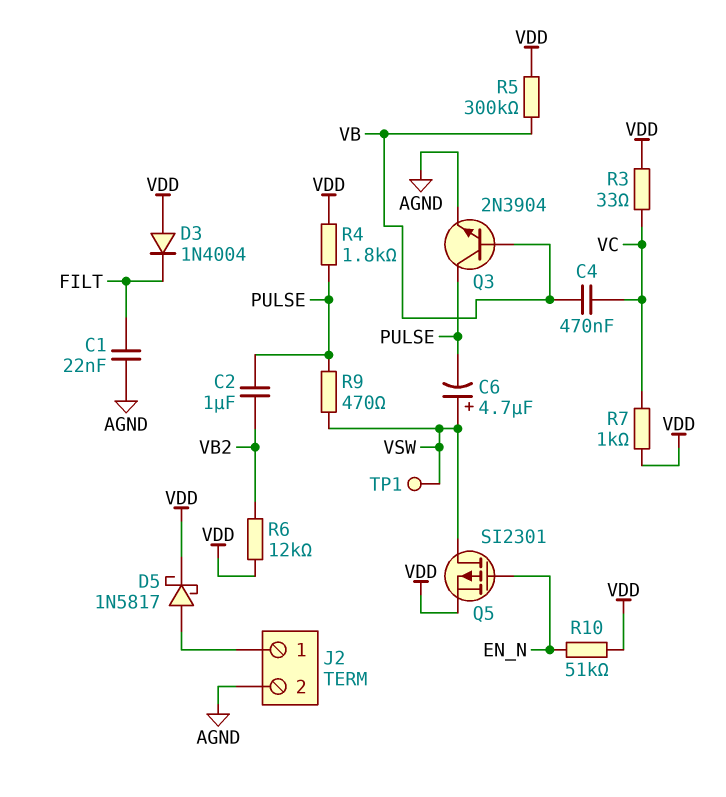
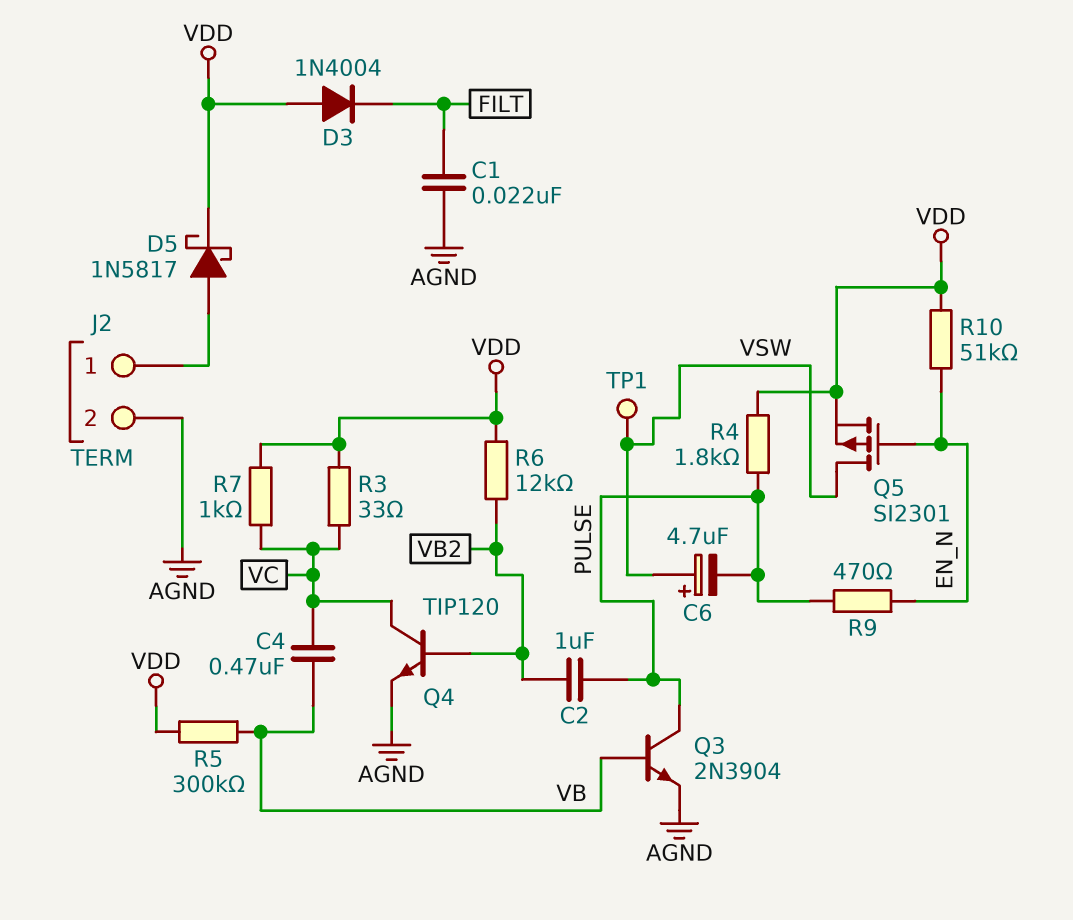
Q4: none -> NPN TIP120 (B VB2, C VC, E AGND)
R9: 470 (PULSE, VSW) -> 470 (EN_N, PULSE)

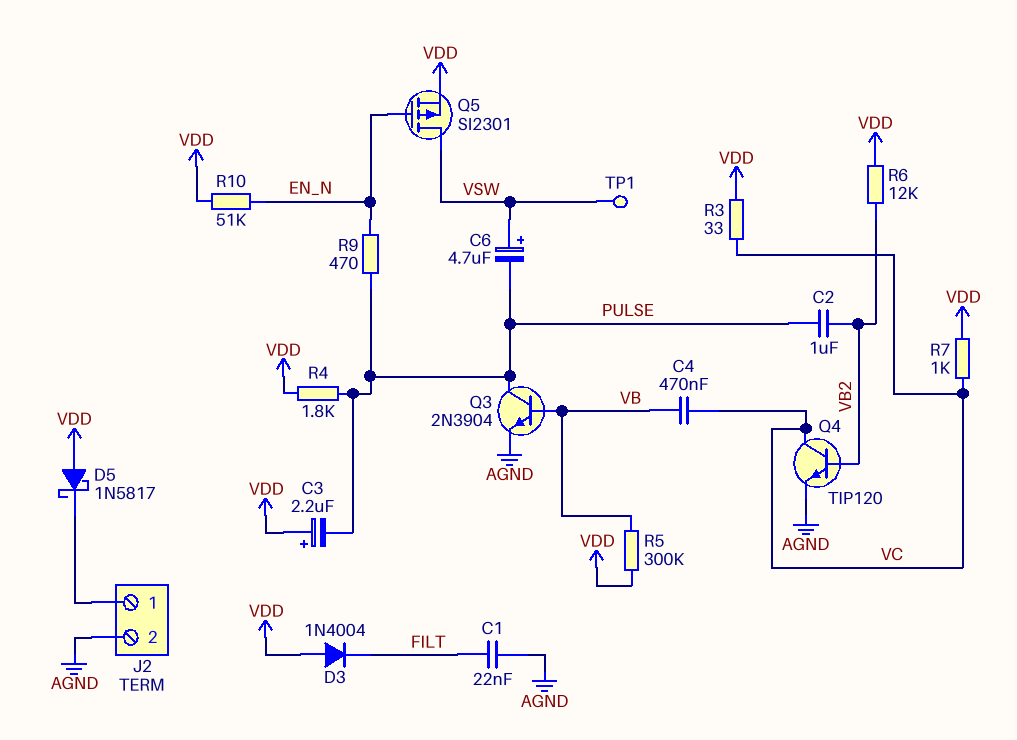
C3: none -> 2.2uF (plus VDD, minus PULSE)
D5: schottky 1N5817 (A J2/1, K VDD) -> schottky 1N5817 (A VDD, K J2/1)

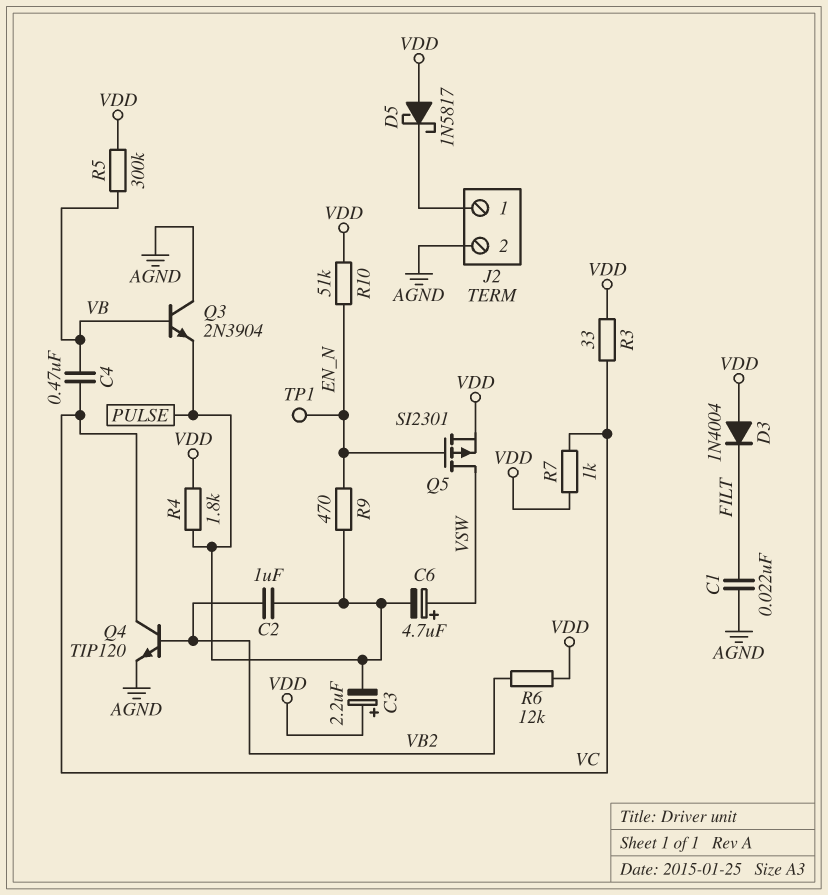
Q3: NPN 2N3904 (B VB, C PULSE, E AGND) -> NPN 2N3904 (B VB, C AGND, E PULSE)
TP1: test point (VSW) -> test point (EN_N)

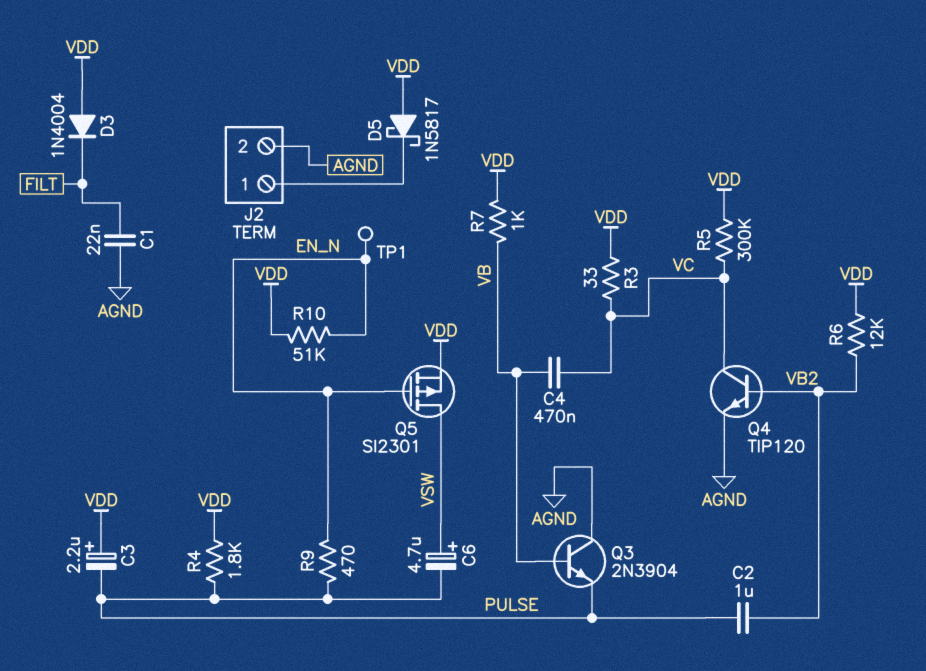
R5: 300k (VB, VDD) -> 300k (VC, VDD)
R7: 1k (VC, VDD) -> 1k (VB, VDD)

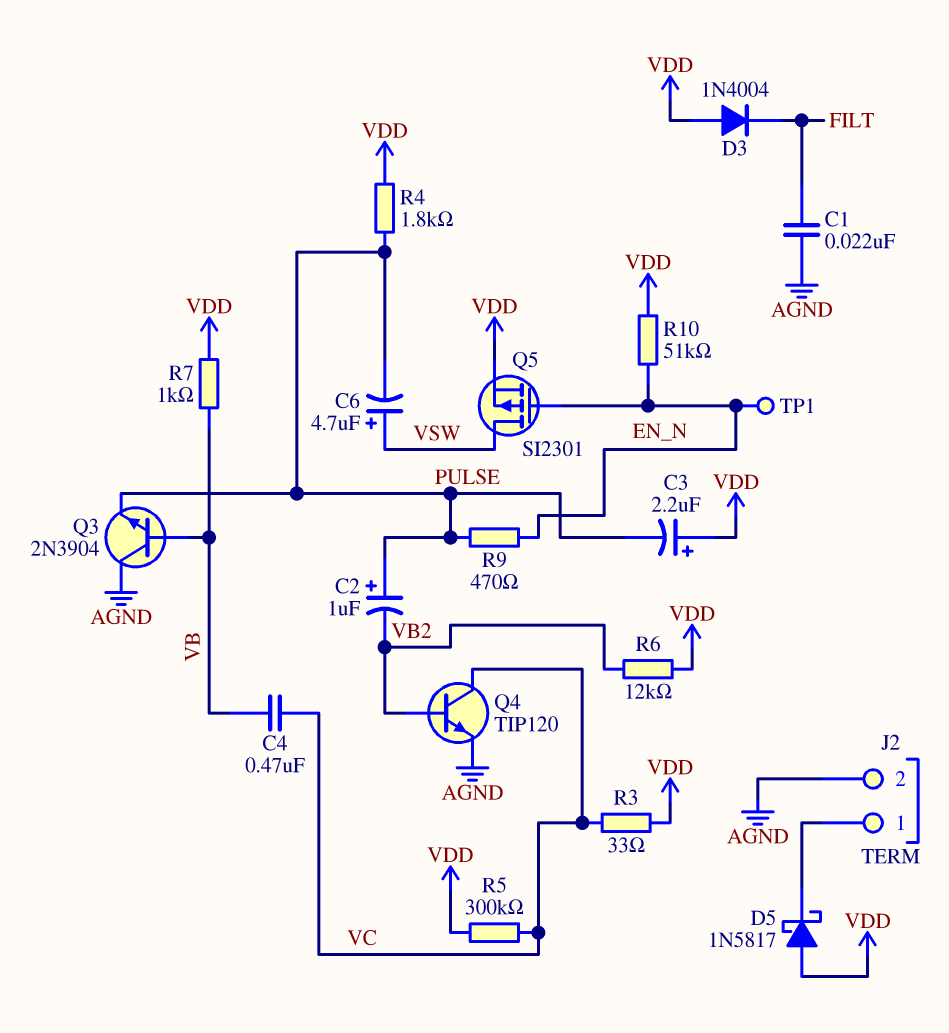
C2: 1uF (PULSE, VB2) -> 1uF (plus PULSE, minus VB2)

